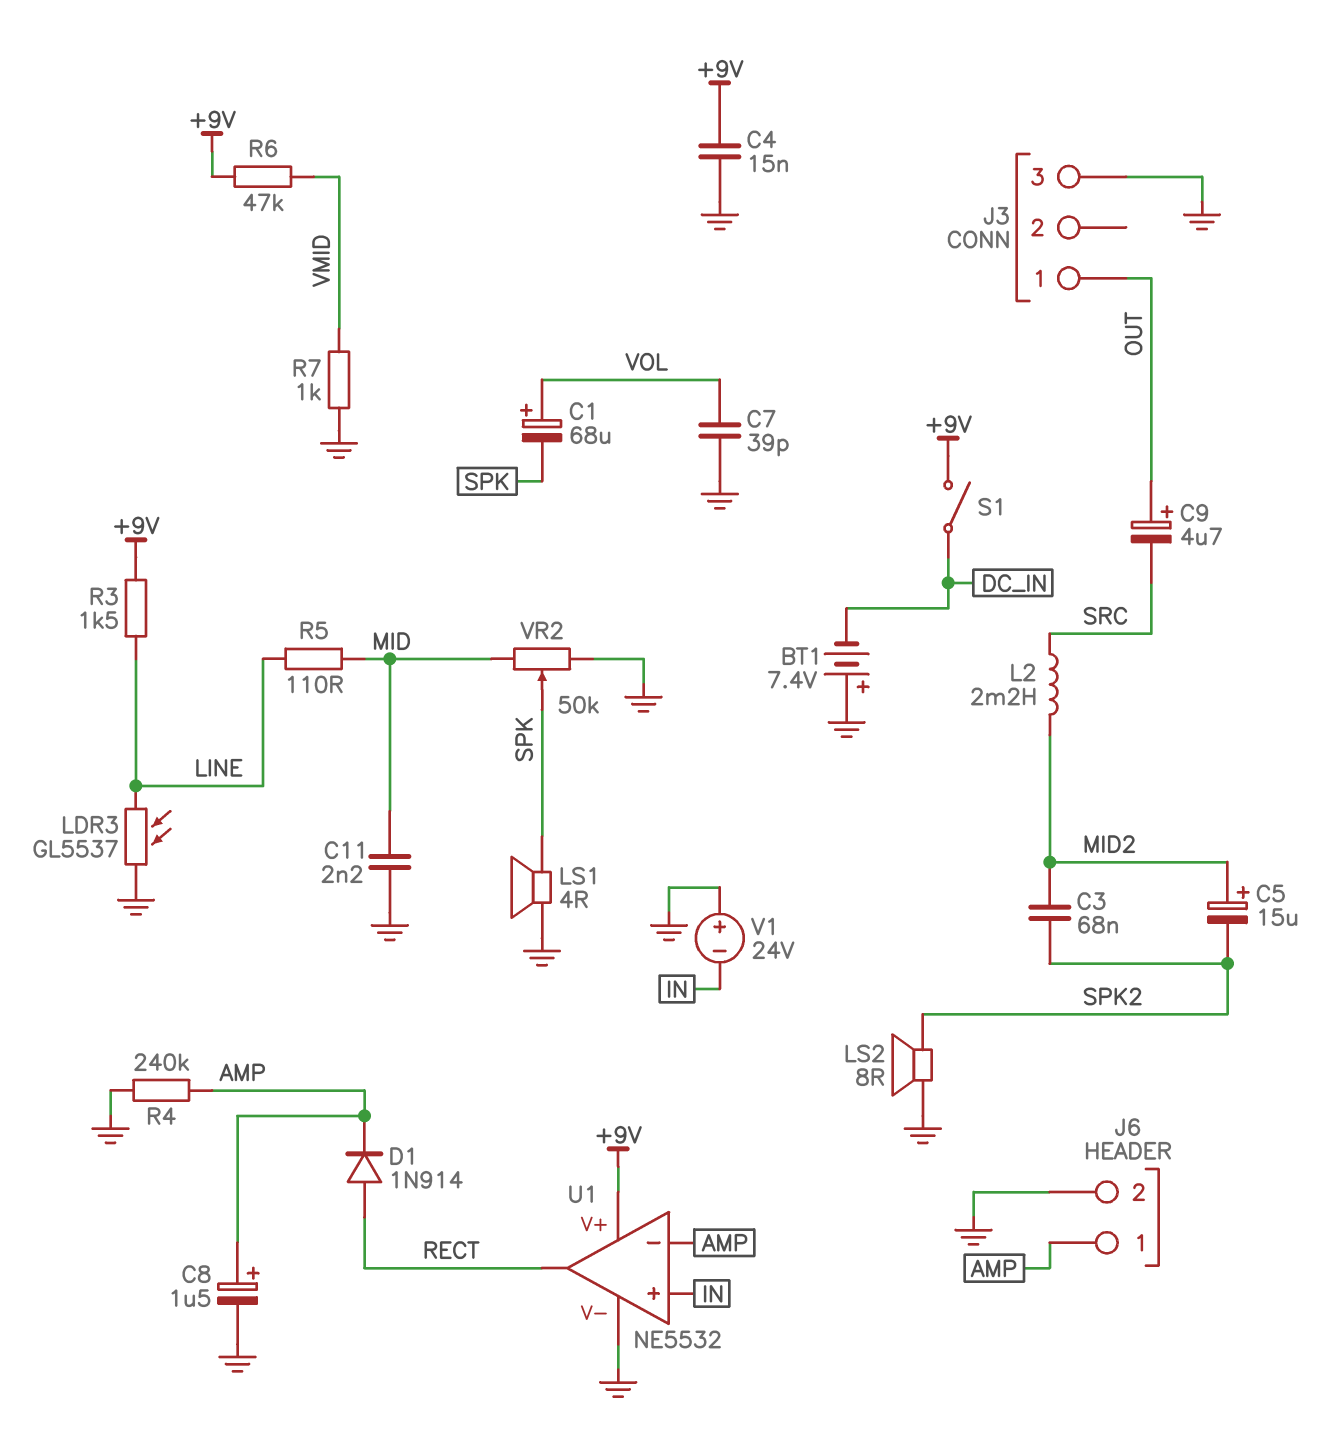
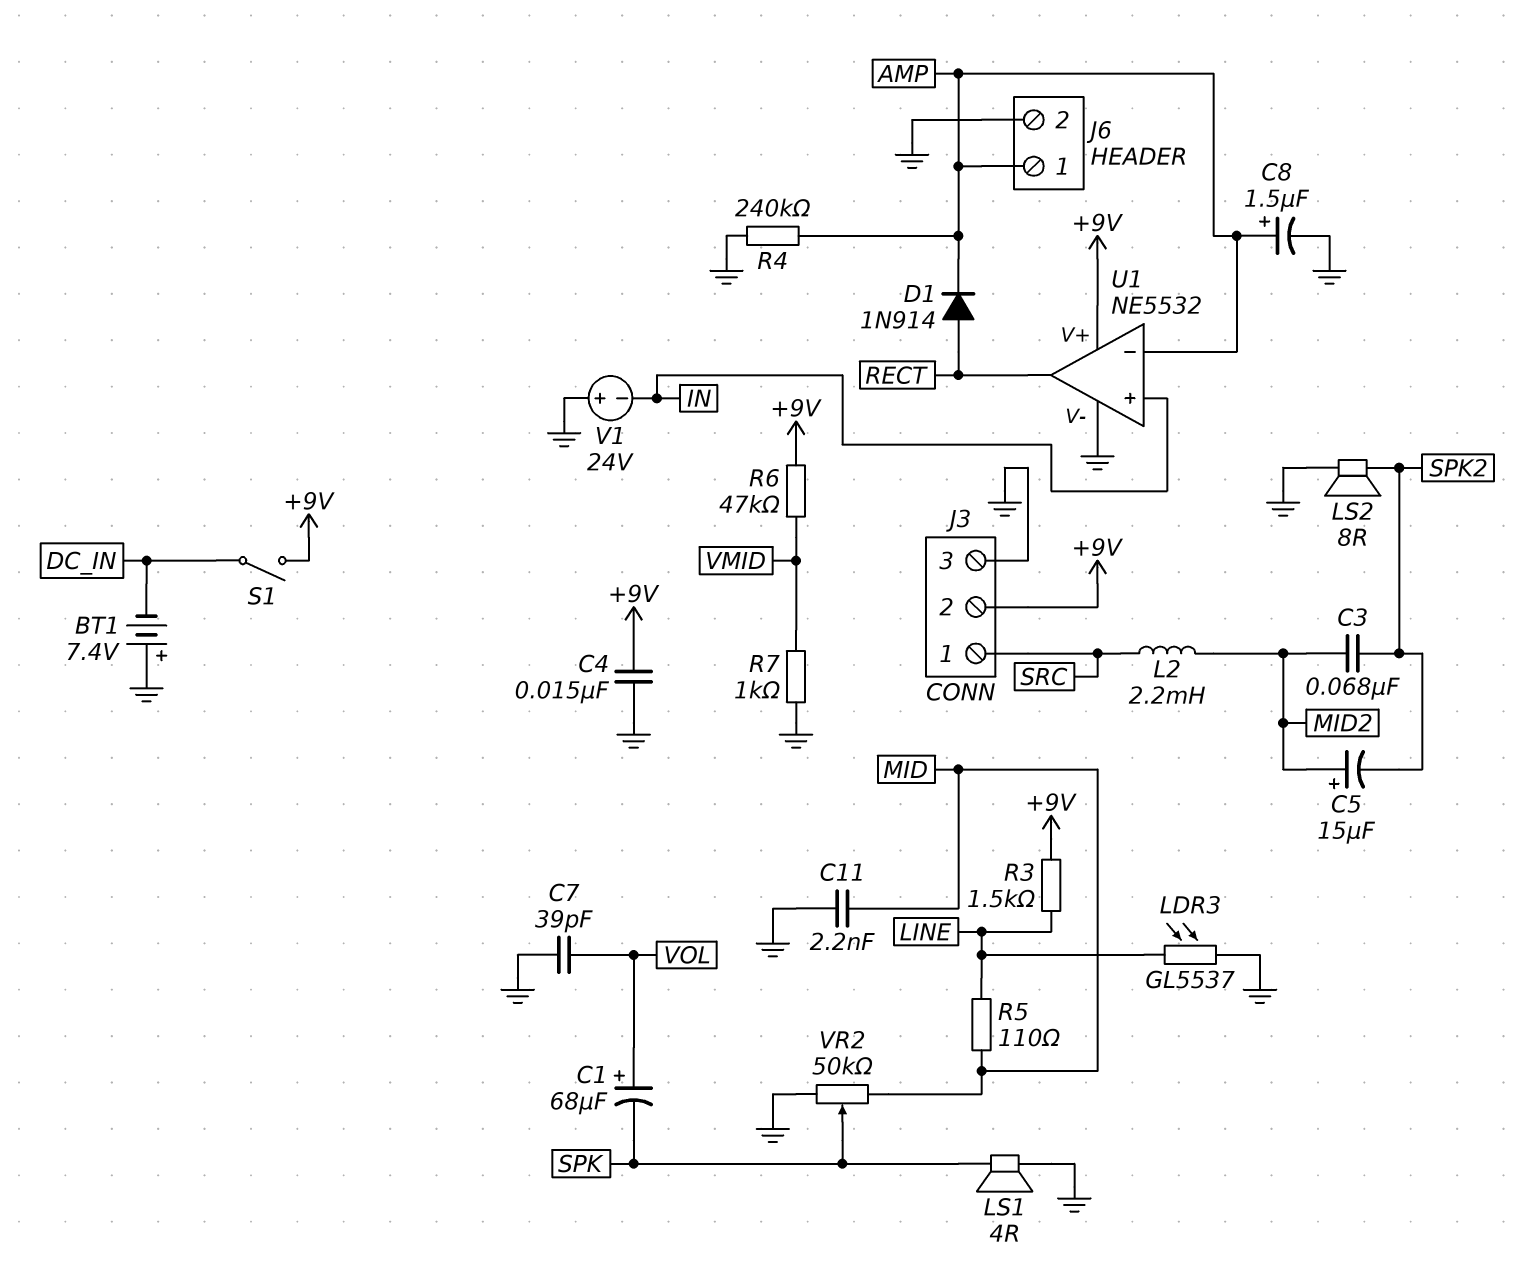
C9: 4.7uF (plus OUT, minus SRC) -> none
J3 pin 1: OUT -> SRC
J3 pin 2: none -> +9V

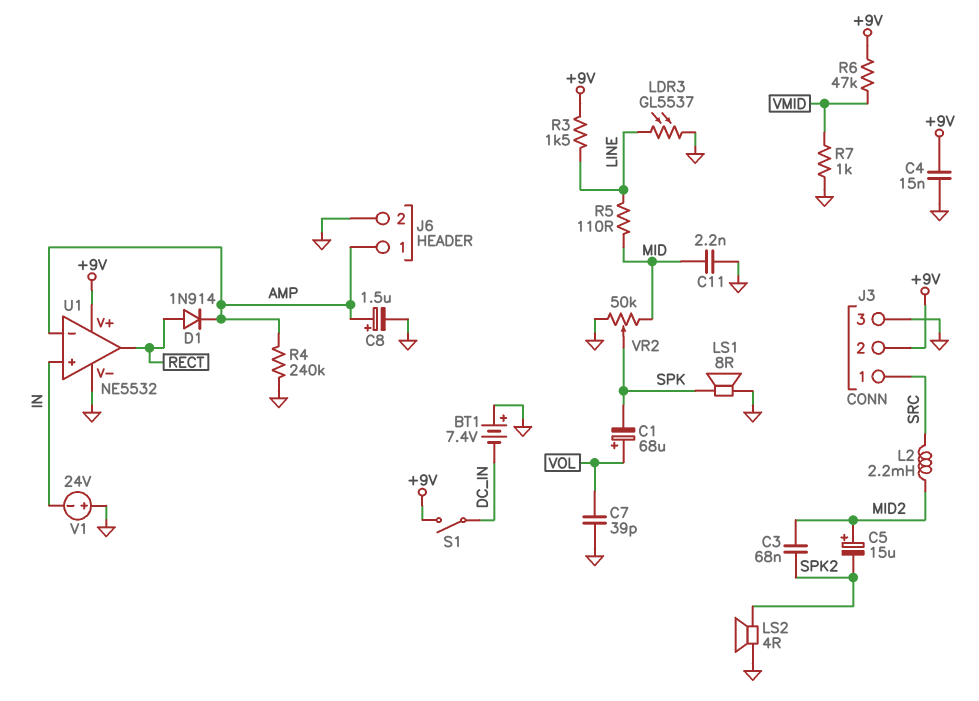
LS1: speaker 4R (GND, SPK) -> speaker 8R (GND, SPK)
LS2: speaker 8R (GND, SPK2) -> speaker 4R (GND, SPK2)

